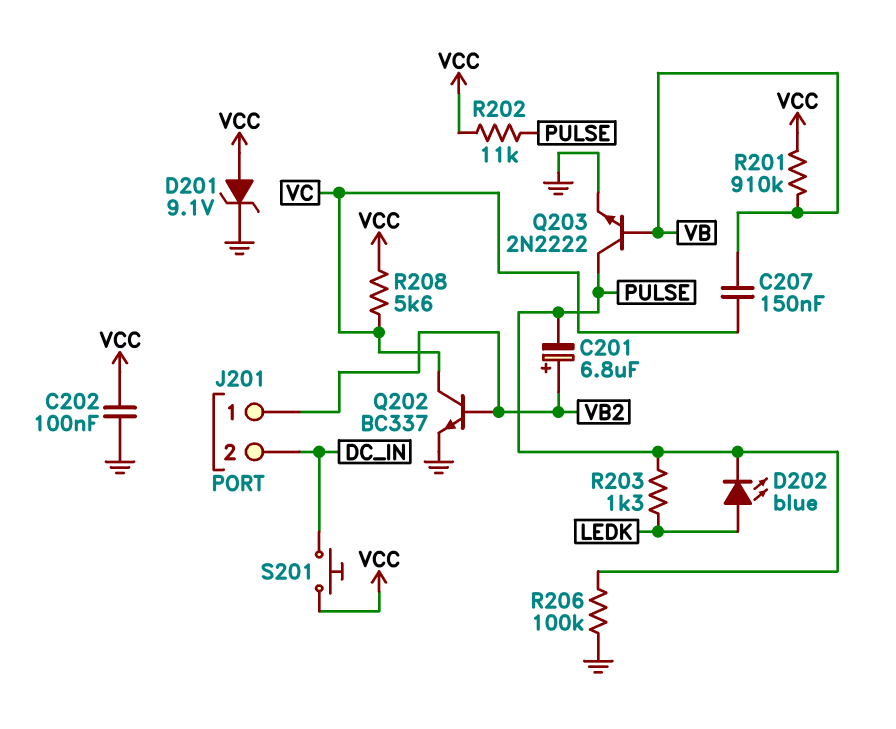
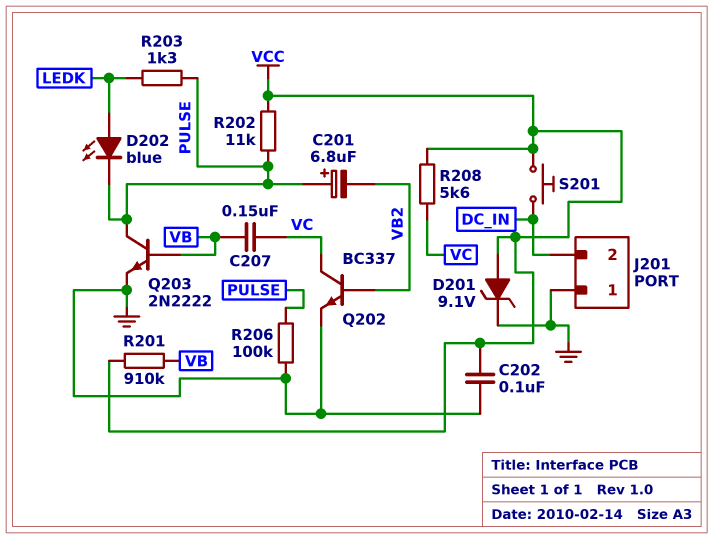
C201: 6.8uF (plus VB2, minus PULSE) -> 6.8uF (plus PULSE, minus VB2)
J201 pin 1: VB2 -> GND

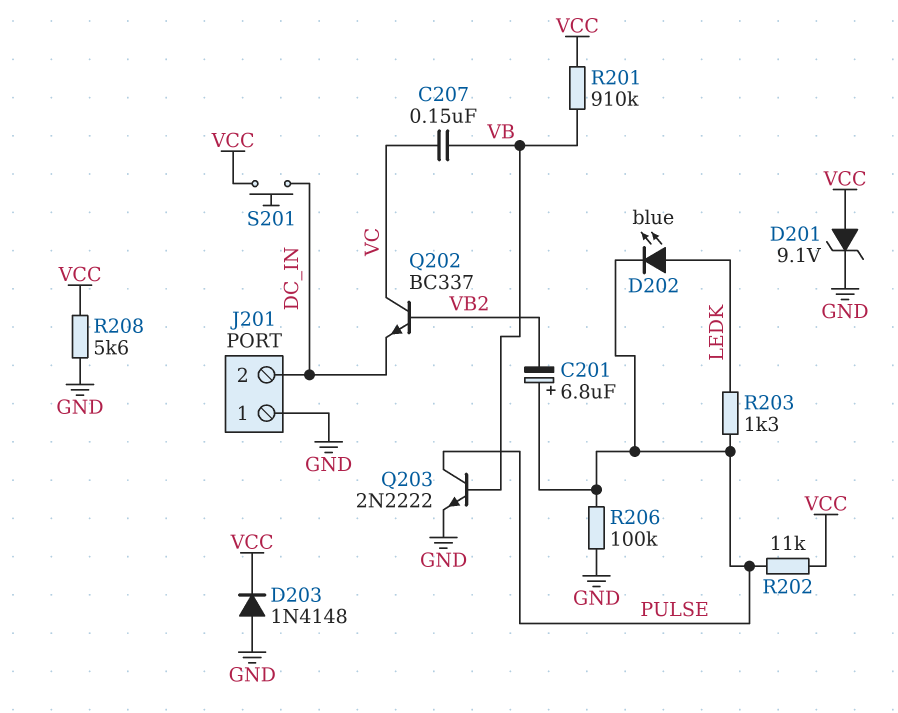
C202: 100nF (GND, VCC) -> none
D203: none -> diode 1N4148 (A GND, K VCC)
Q202: NPN BC337 (B VB2, C VC, E GND) -> NPN BC337 (B VB2, C VC, E DC_IN)
R208: 5.6k (VC, VCC) -> 5.6k (GND, VCC)

